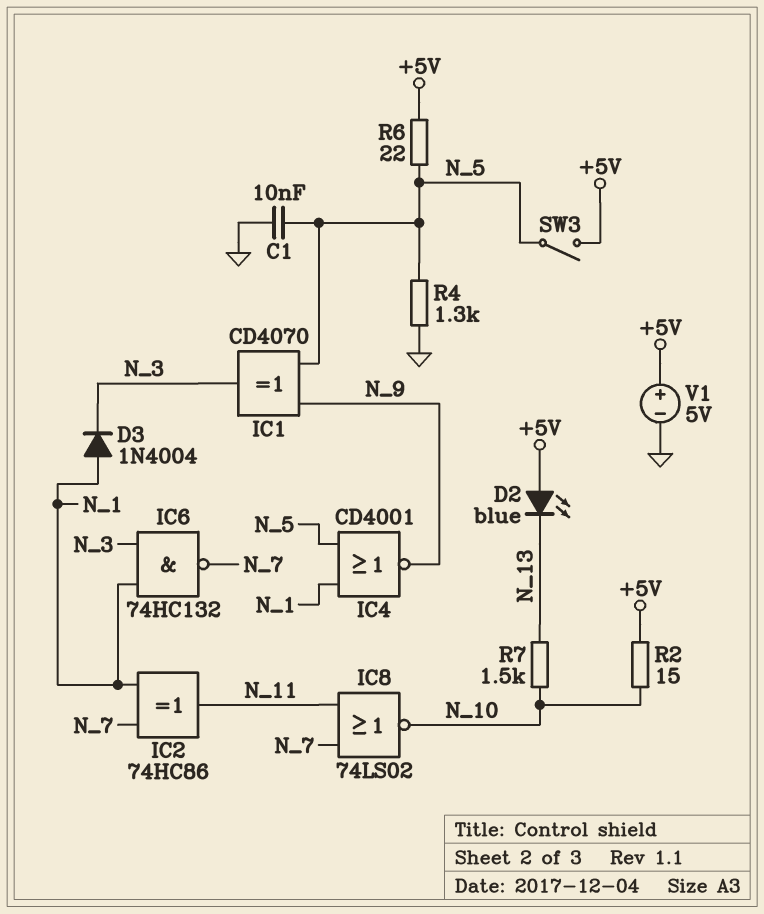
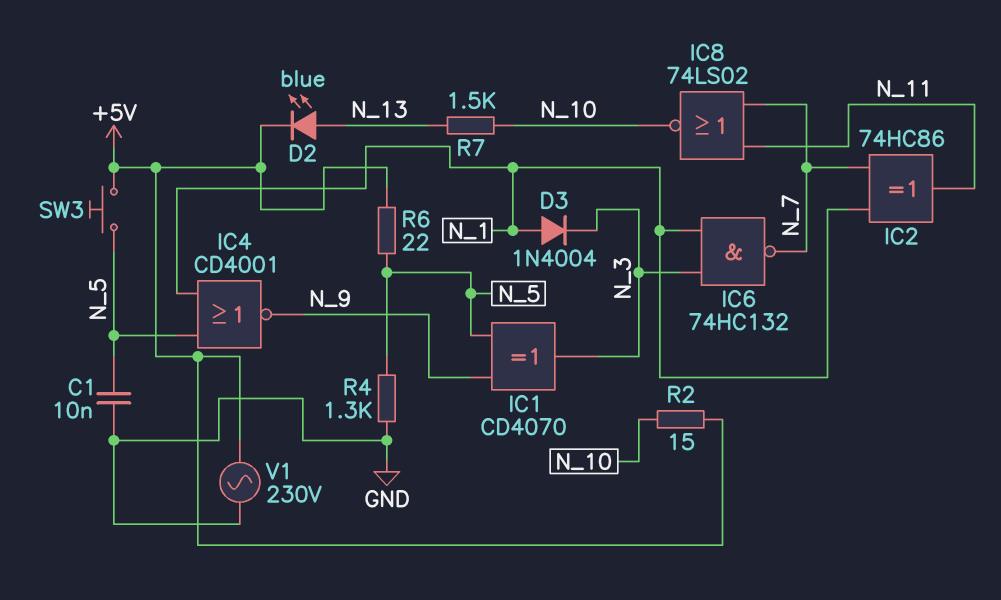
D2: LED blue (A +5V, K N_13) -> LED blue (A N_13, K +5V)
SW3: switch (+5V, N_5) -> button (+5V, N_5)
V1: 5V (plus +5V, minus GND) -> AC 230V (+5V, GND)

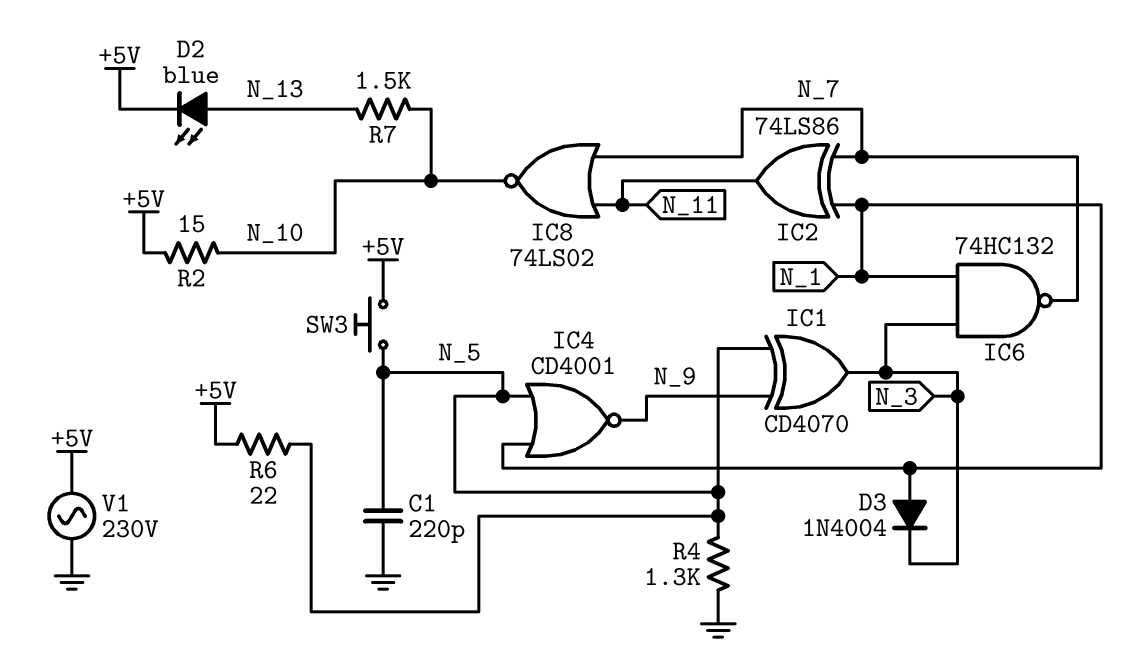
C1: 10nF (GND, N_5) -> 220pF (GND, N_5)
IC2: XOR 74HC86 (in N_1, in N_7, out N_11) -> XOR 74LS86 (in N_1, in N_7, out N_11)

